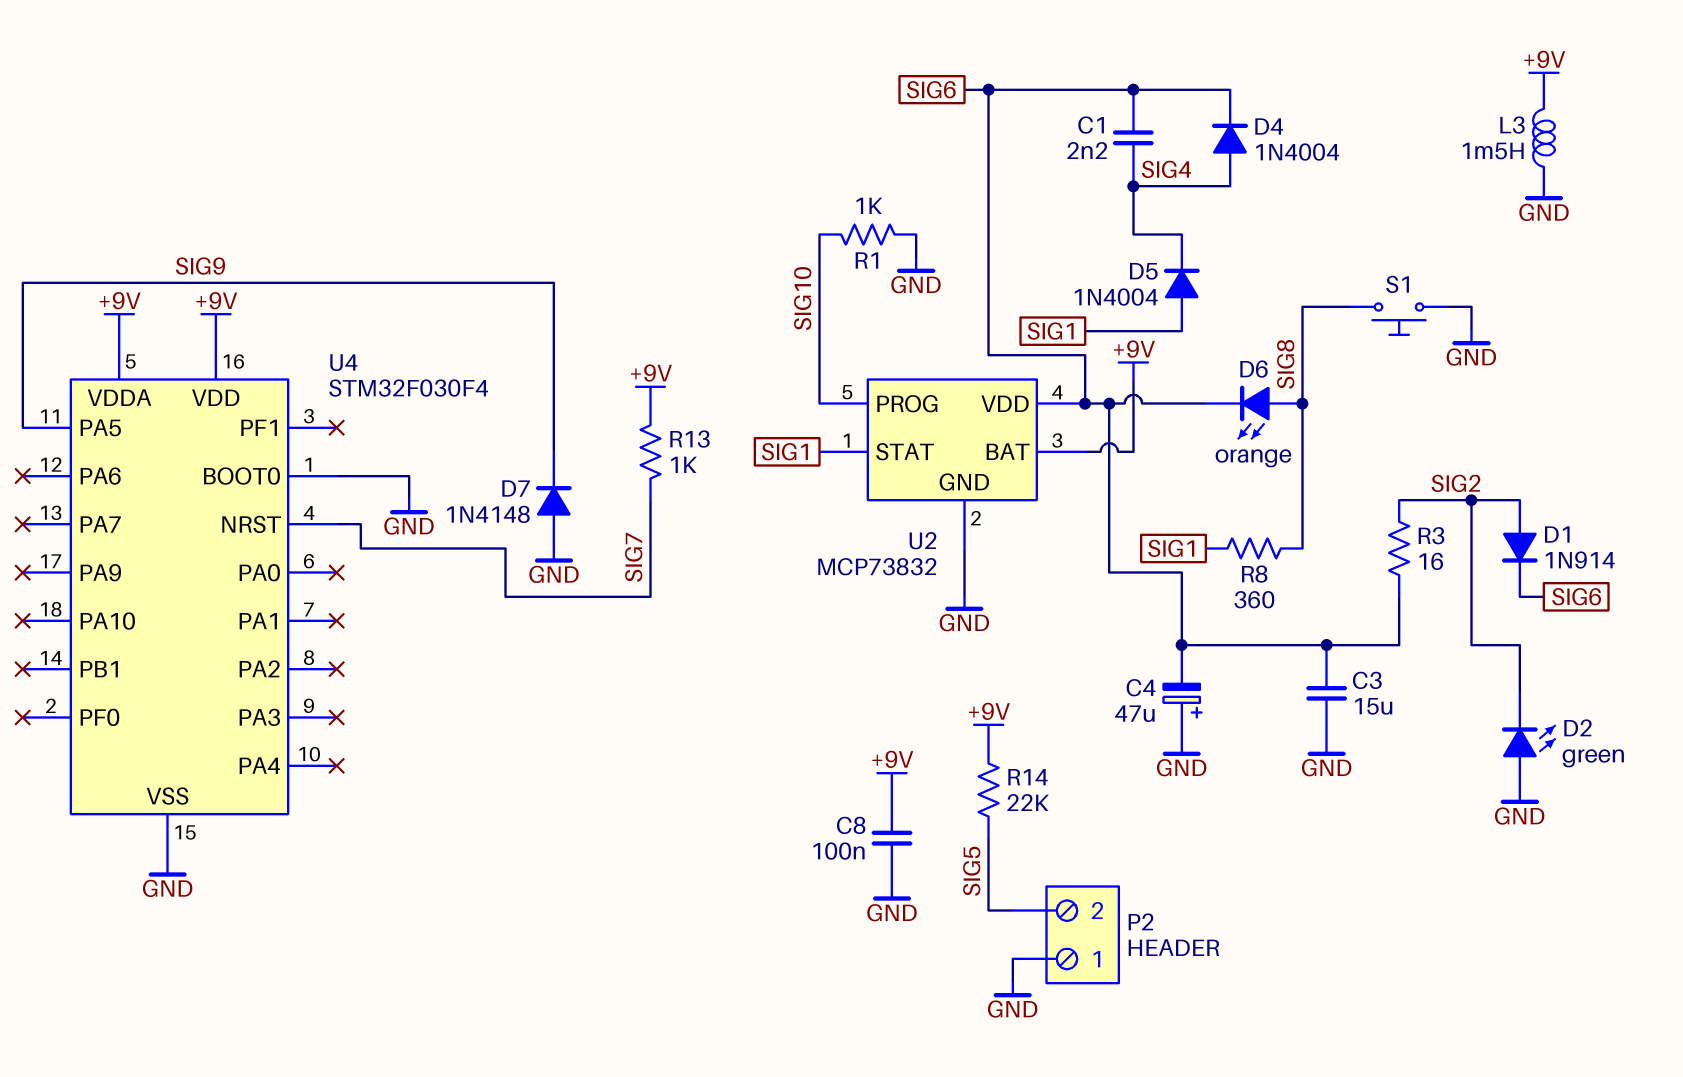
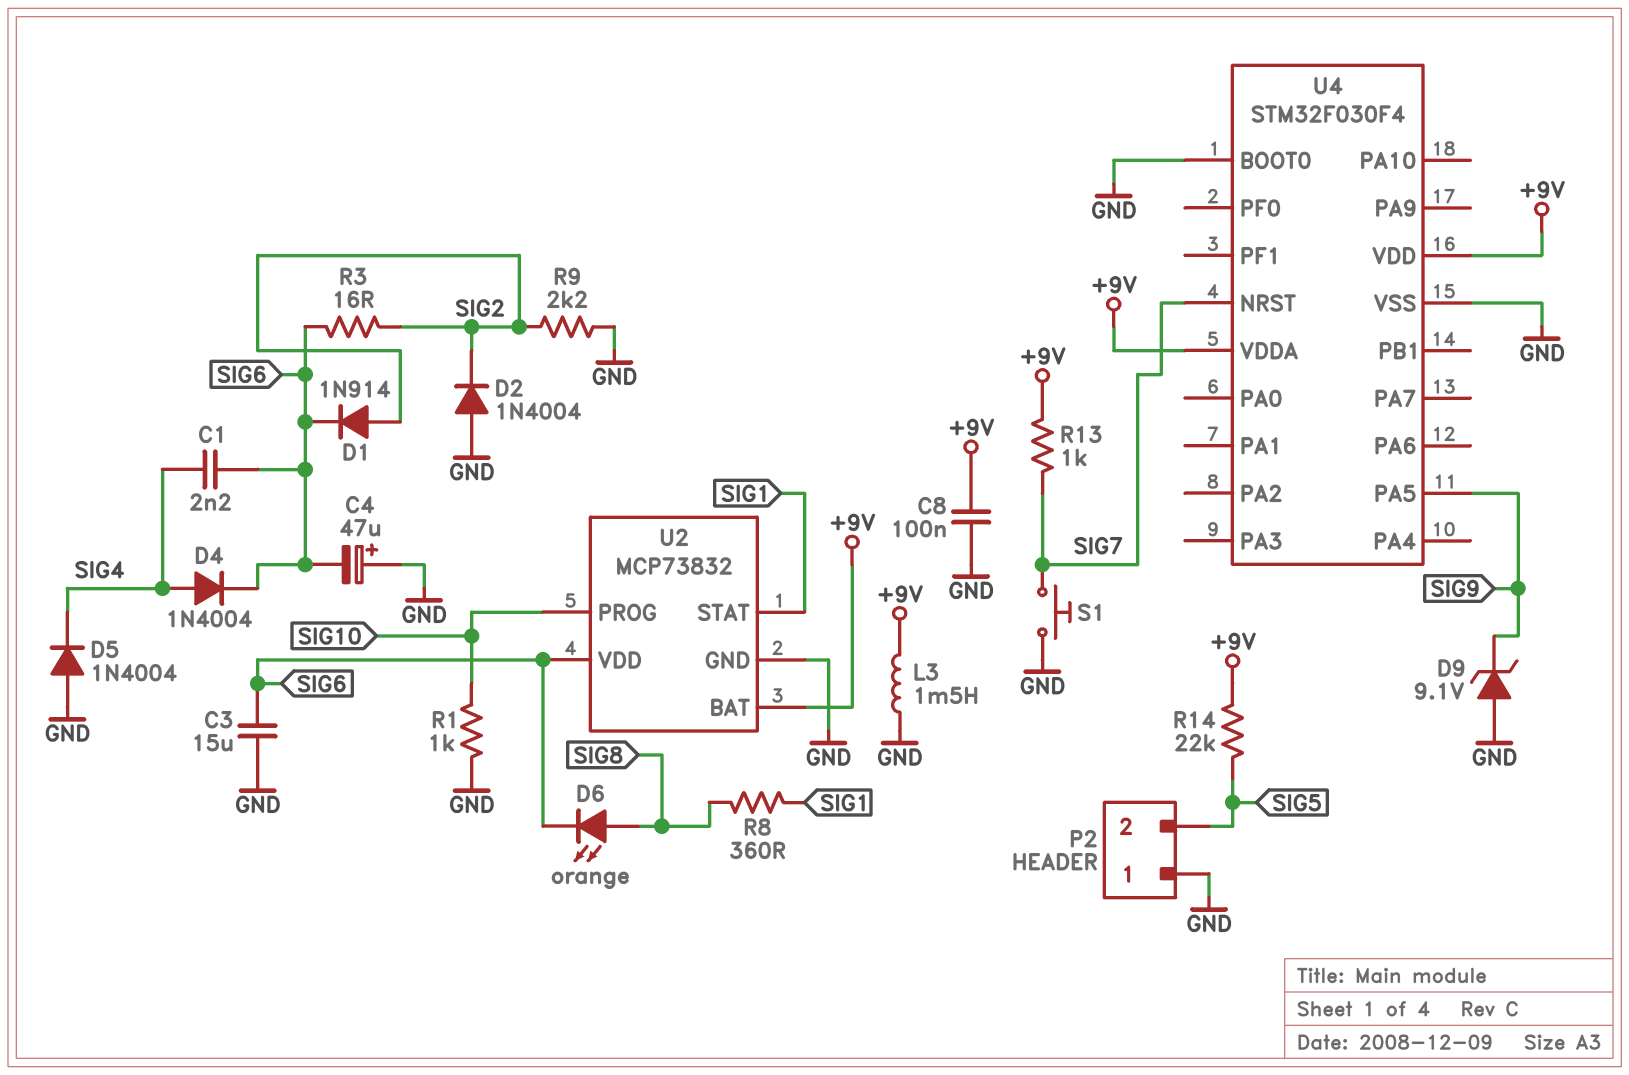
D2: LED green (A GND, K SIG2) -> diode 1N4004 (A GND, K SIG2)
D5: diode 1N4004 (A SIG1, K SIG4) -> diode 1N4004 (A GND, K SIG4)
D7: diode 1N4148 (A GND, K SIG9) -> none
D9: none -> zener 9.1V (A GND, K SIG9)
R9: none -> 2.2k (GND, SIG2)
S1: button (GND, SIG8) -> button (GND, SIG7)

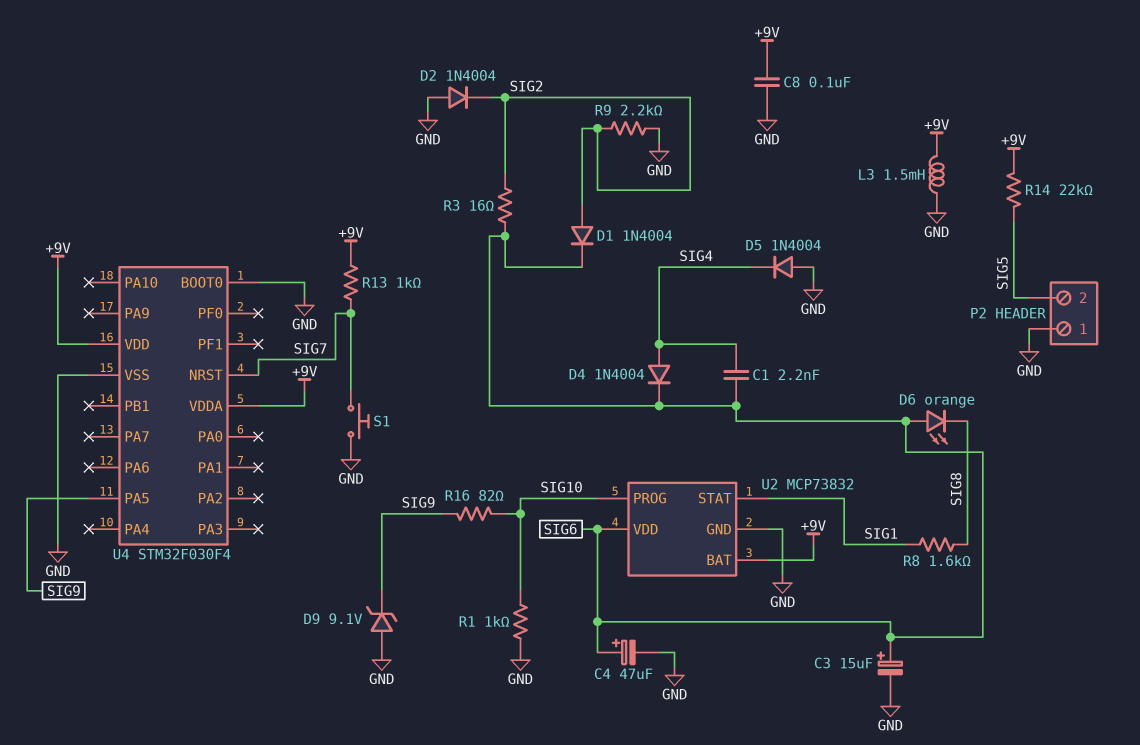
C3: 15uF (GND, SIG6) -> 15uF (plus SIG6, minus GND)
C4: 47uF (plus GND, minus SIG6) -> 47uF (plus SIG6, minus GND)
D1: diode 1N914 (A SIG2, K SIG6) -> diode 1N4004 (A SIG2, K SIG6)
D6: LED orange (A SIG8, K SIG6) -> LED orange (A SIG6, K SIG8)
R8: 360 (SIG1, SIG8) -> 1.6k (SIG1, SIG8)
R16: none -> 82 (SIG9, SIG10)

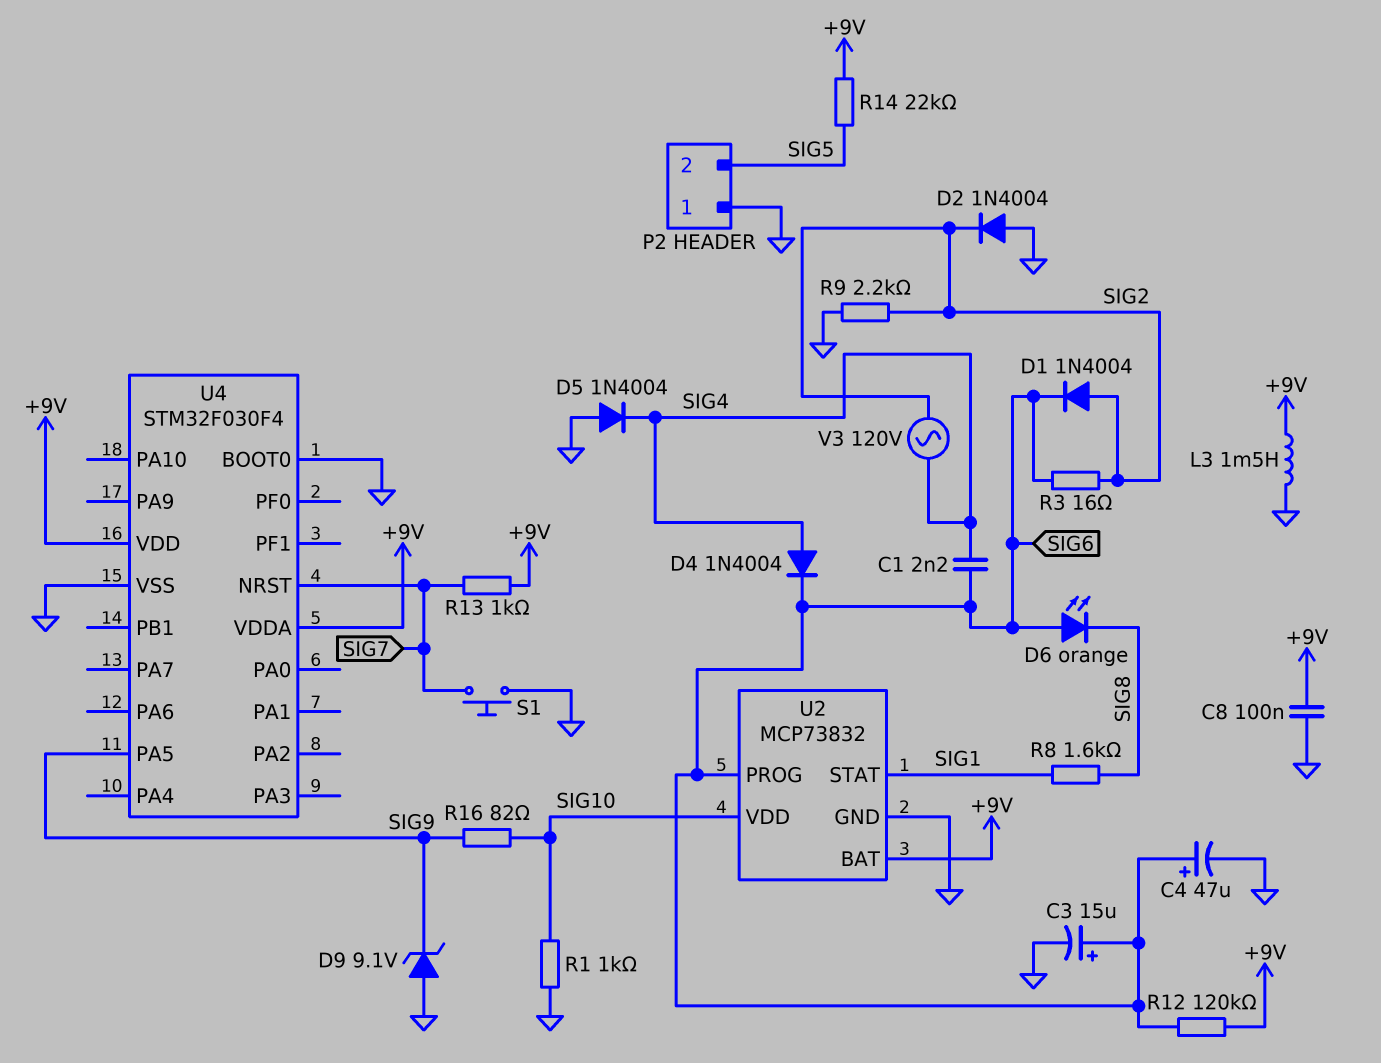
R12: none -> 120k (+9V, SIG6)
U2 pin PROG: SIG10 -> SIG6
U2 pin VDD: SIG6 -> SIG10
V3: none -> AC 120V (SIG2, SIG4)

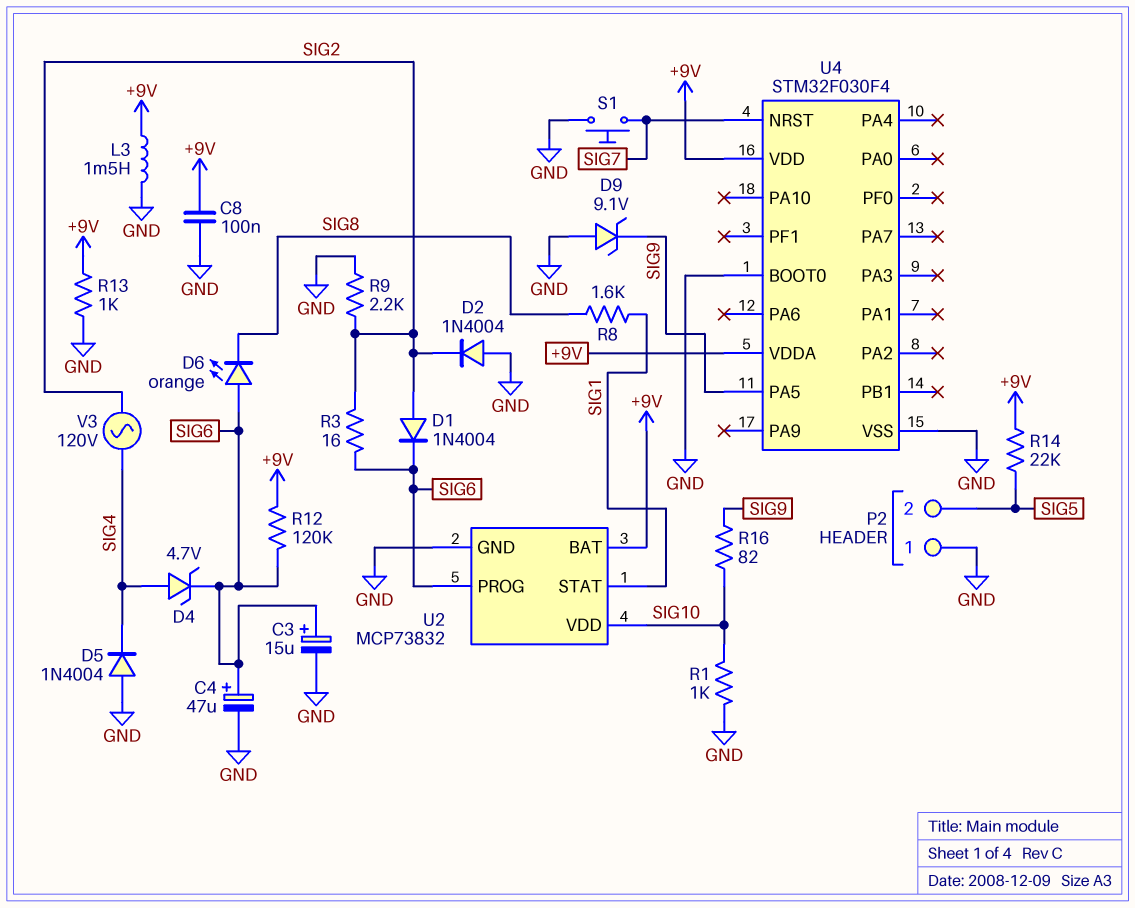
C1: 2.2nF (SIG4, SIG6) -> none
D4: diode 1N4004 (A SIG4, K SIG6) -> zener 4.7V (A SIG4, K SIG6)
R13: 1k (+9V, SIG7) -> 1k (+9V, GND)

